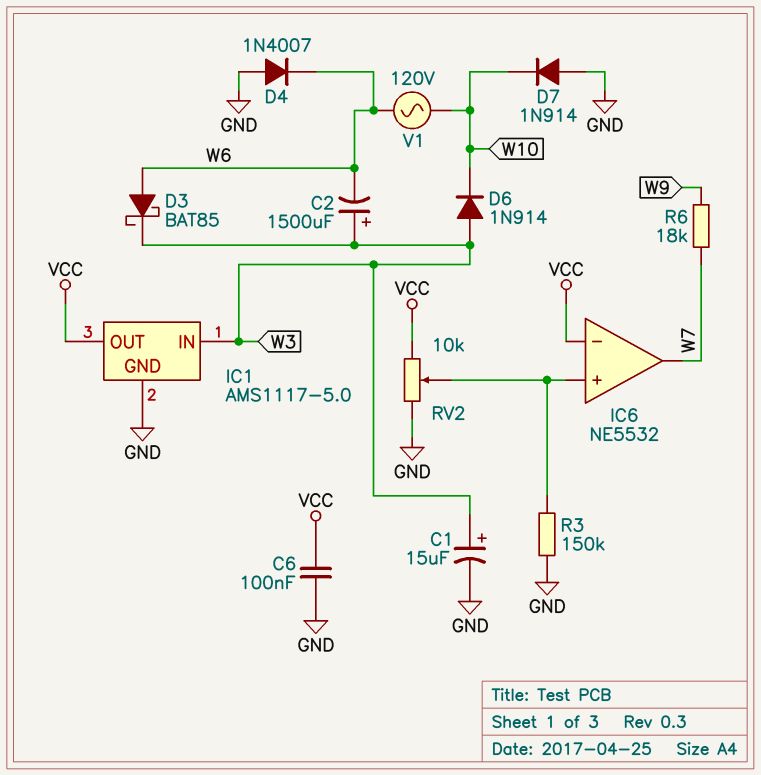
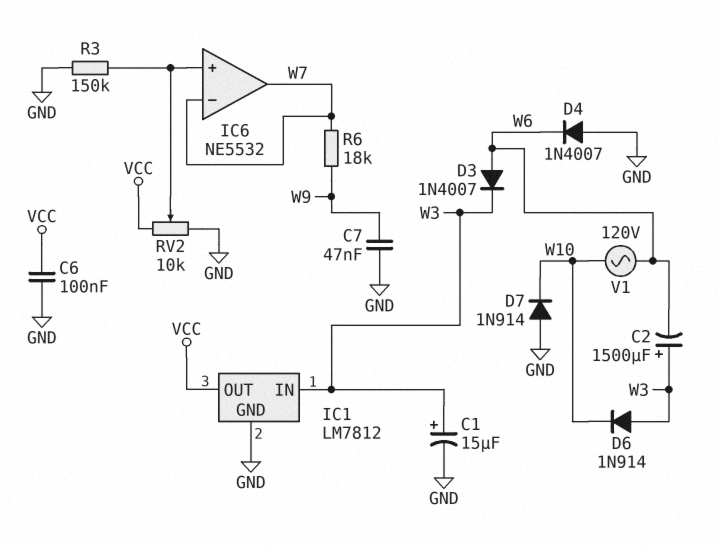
C7: none -> 47nF (GND, W9)
D3: schottky BAT85 (A W6, K W3) -> diode 1N4007 (A W6, K W3)
IC1: AMS1117-5.0 -> LM7812
IC6 pin in-: VCC -> W7

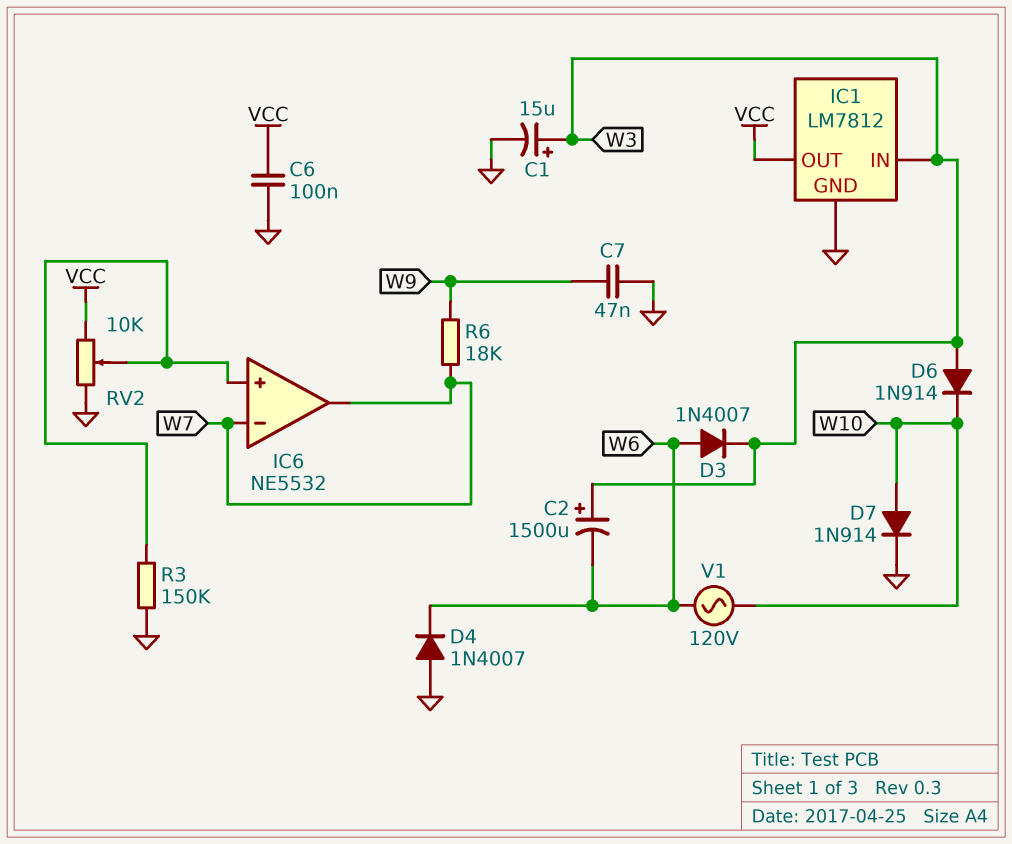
D7: diode 1N914 (A GND, K W10) -> diode 1N914 (A W10, K GND)

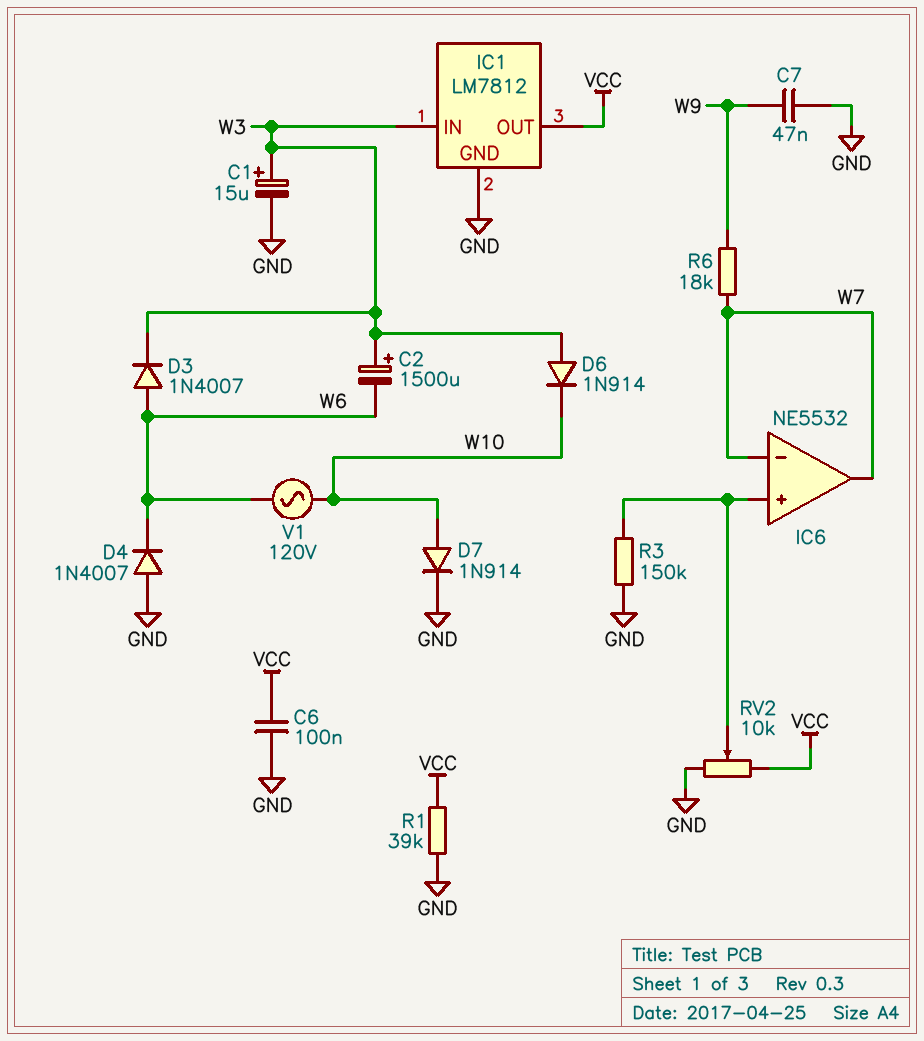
R1: none -> 39k (GND, VCC)

